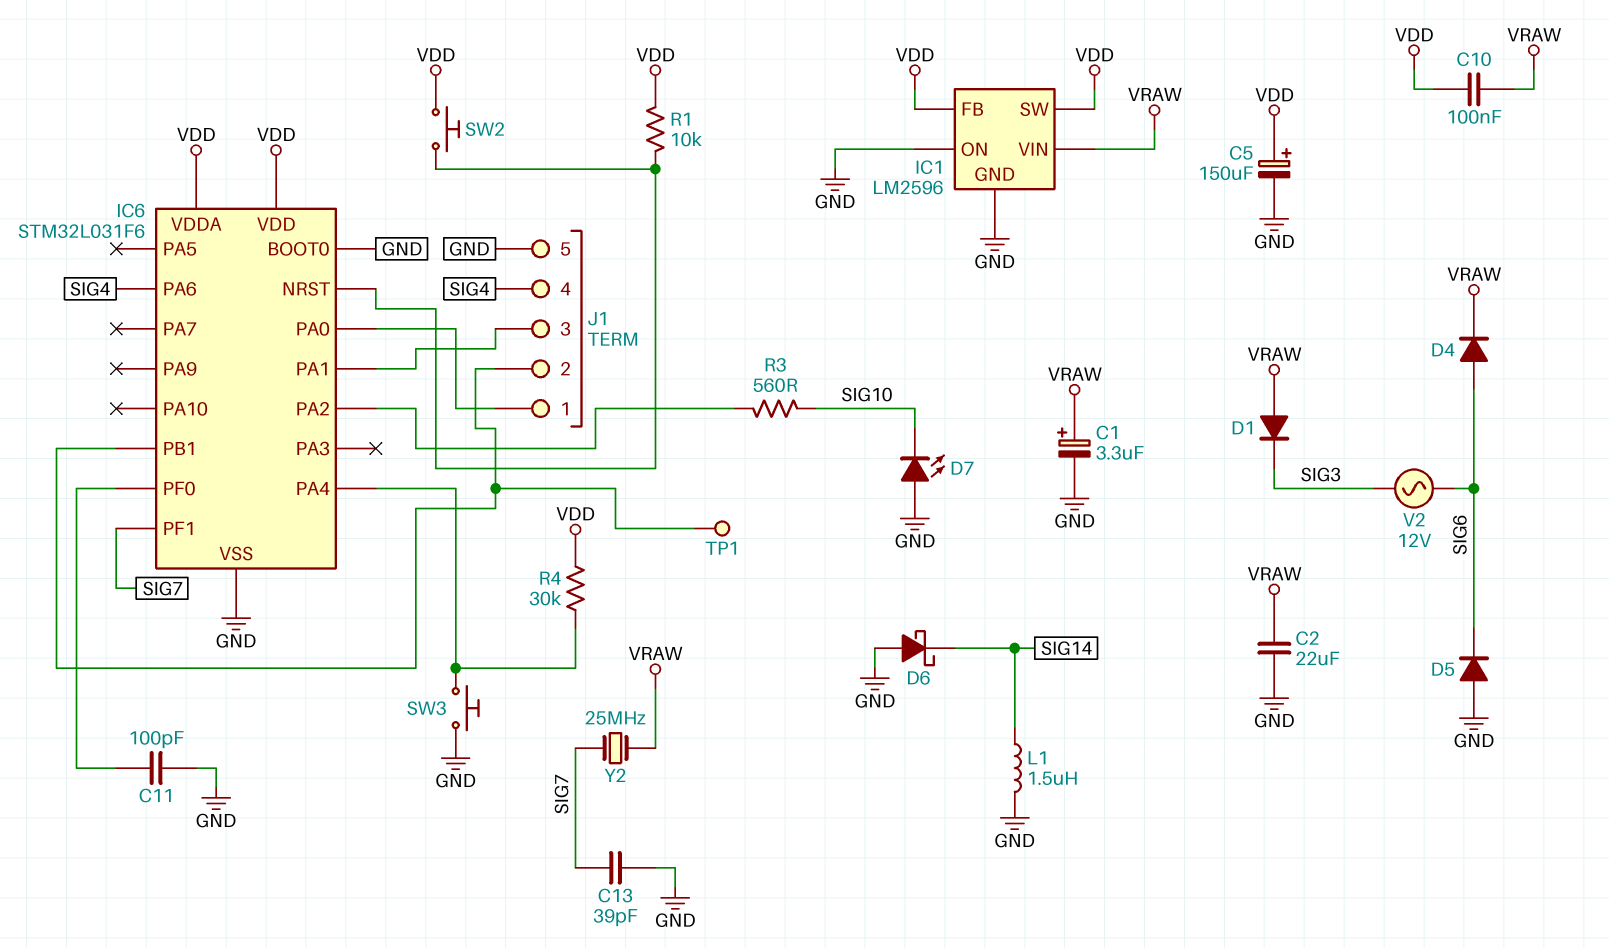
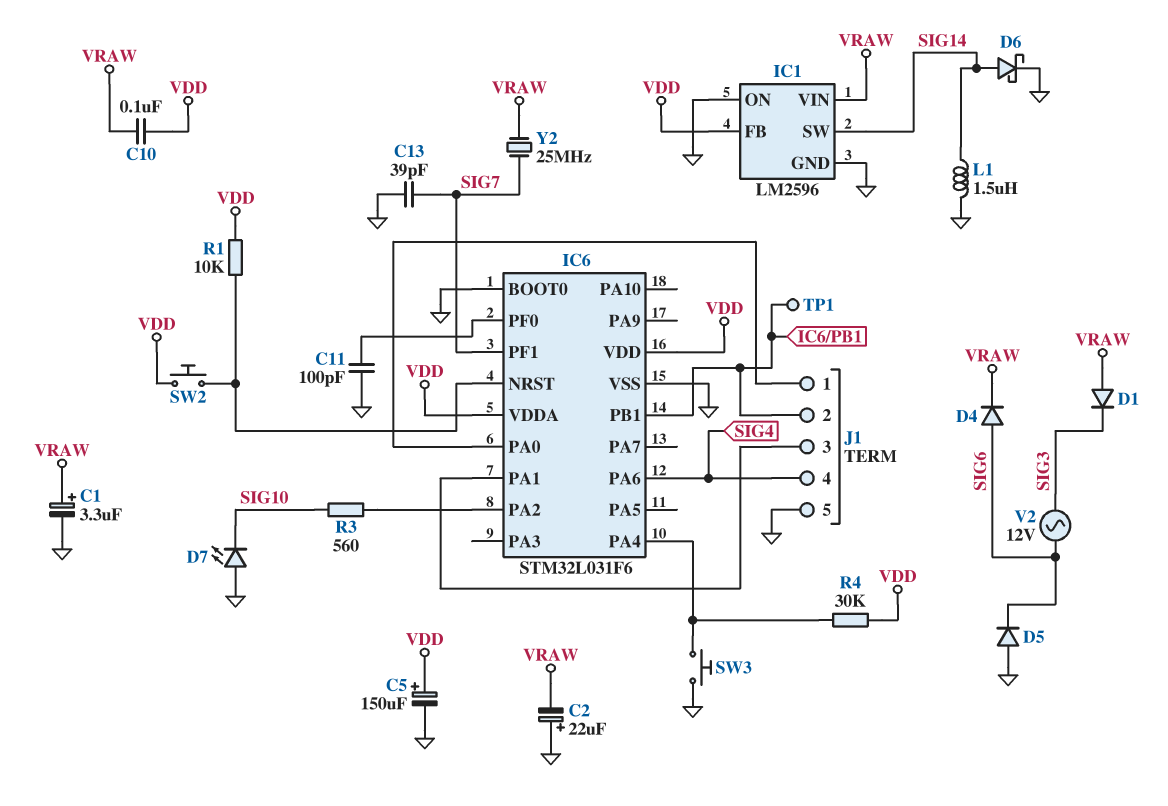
C2: 22uF (GND, VRAW) -> 22uF (plus GND, minus VRAW)
D6: schottky (A GND, K SIG14) -> schottky (A SIG14, K GND)
IC1 pin SW: VDD -> SIG14

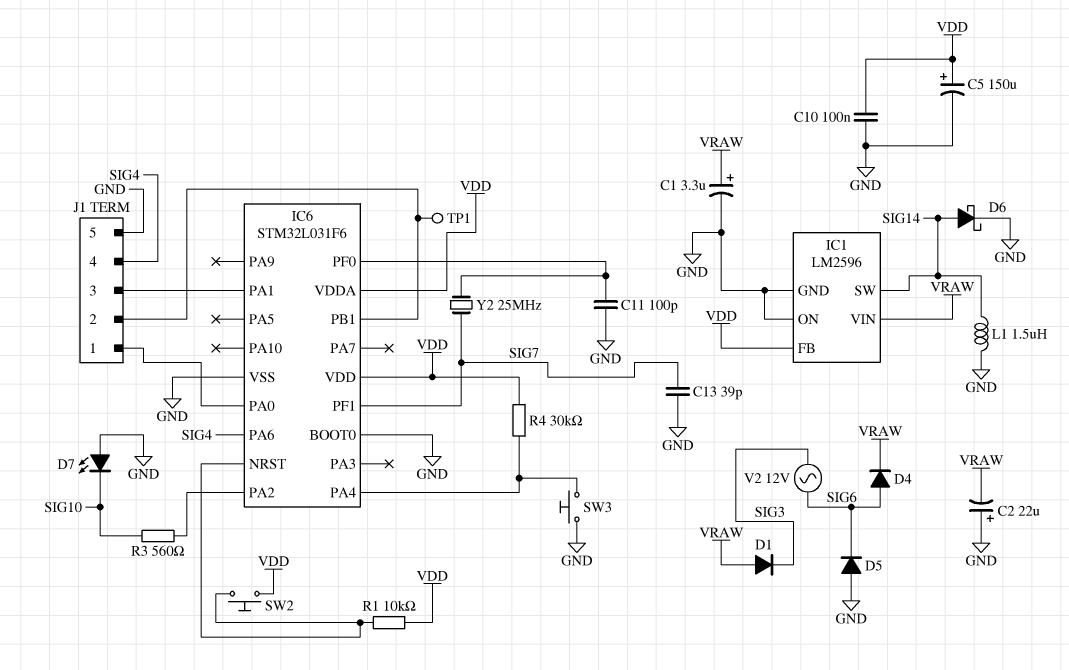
C10: 100nF (VDD, VRAW) -> 100nF (GND, VDD)
Y2: 25MHz (SIG7, VRAW) -> 25MHz (IC6/PF0, SIG7)

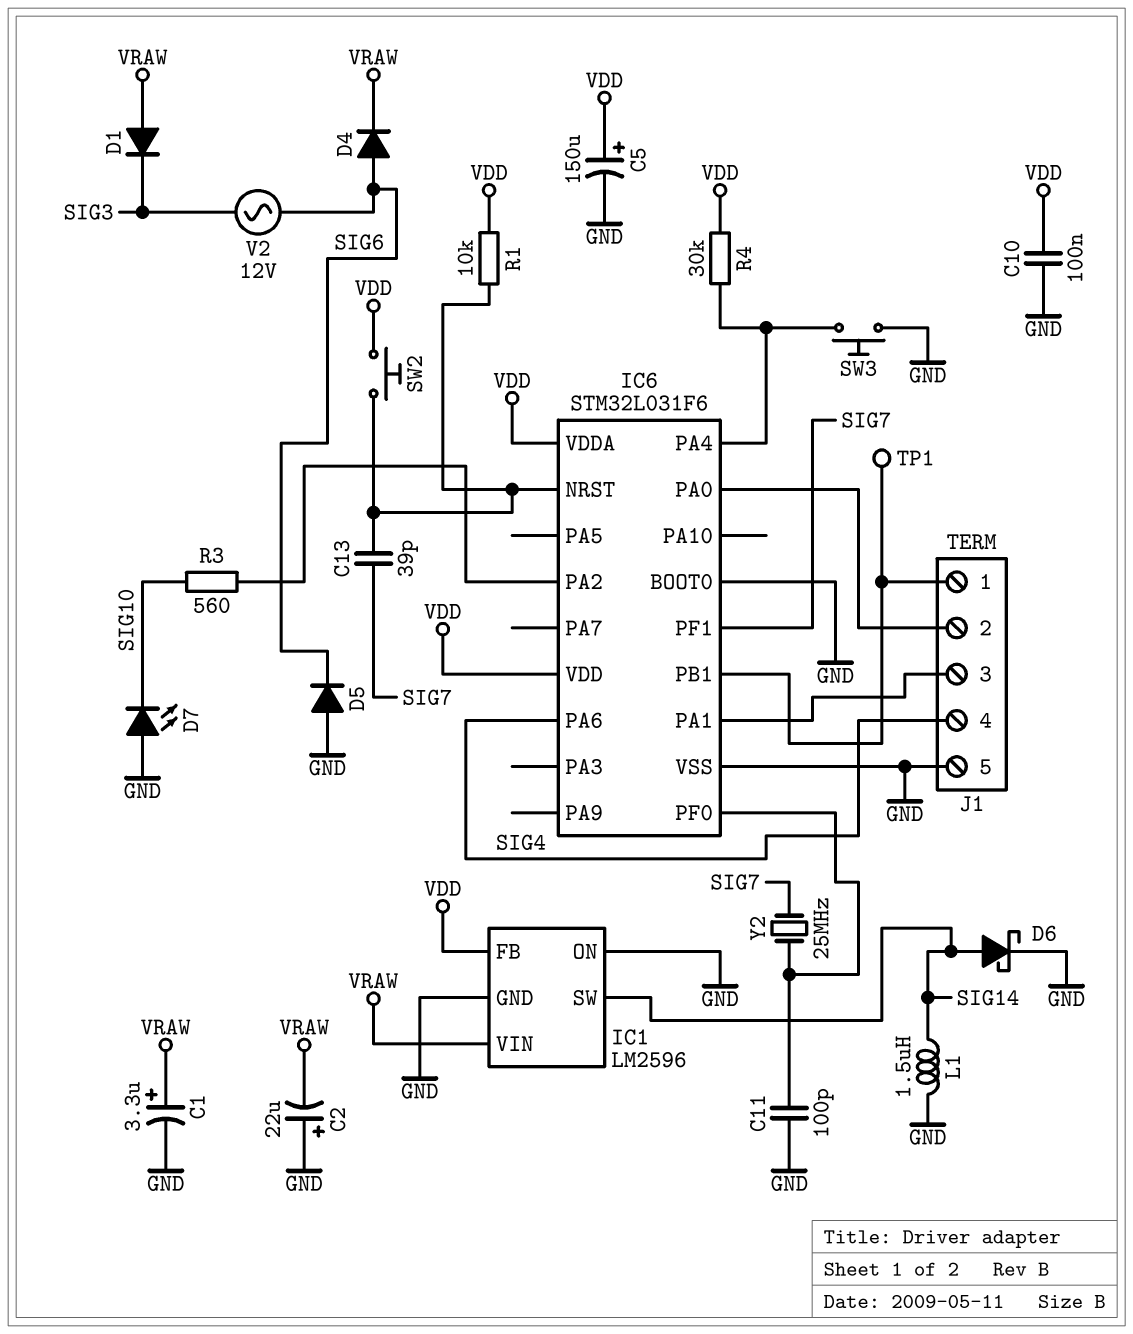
C13: 39pF (GND, SIG7) -> 39pF (IC6/NRST, SIG7)
J1 pin 1: IC6/PA0 -> IC6/PB1
J1 pin 2: IC6/PB1 -> IC6/PA0

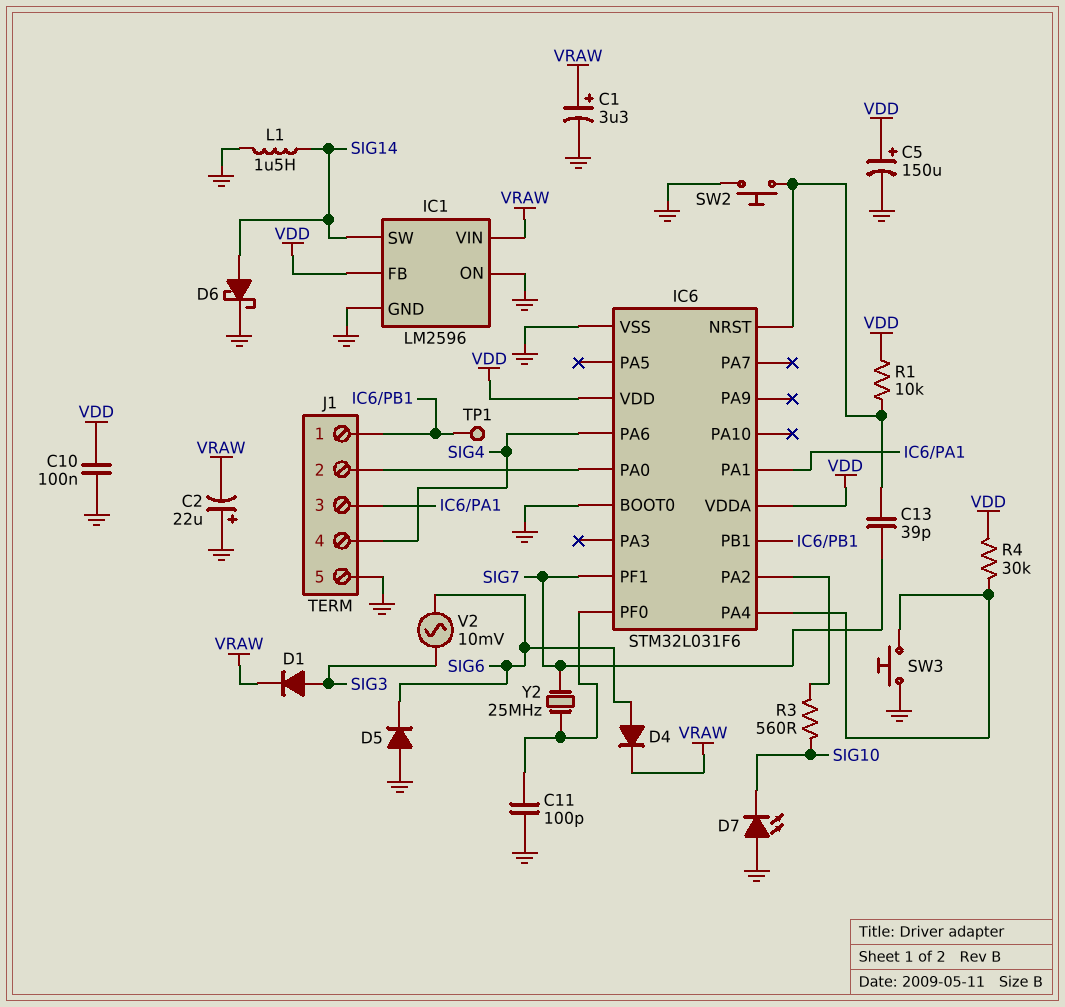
D1: diode (A VRAW, K SIG3) -> diode (A SIG3, K VRAW)
SW2: button (IC6/NRST, VDD) -> button (GND, IC6/NRST)
V2: AC 12V (SIG3, SIG6) -> AC 10mV (SIG3, SIG6)

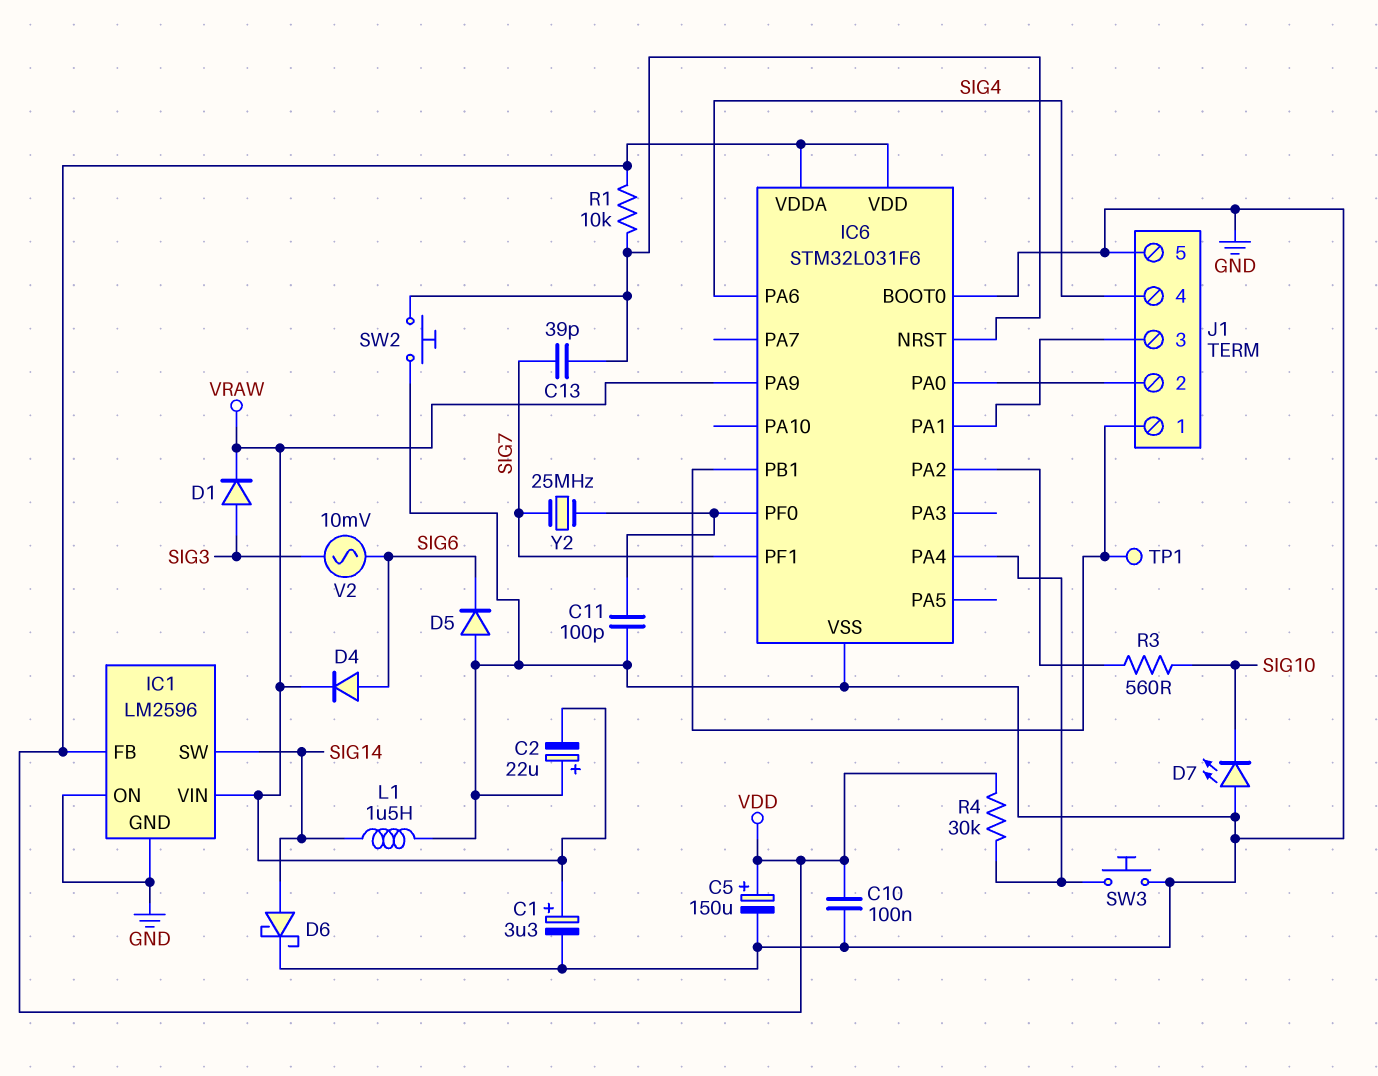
IC6 pin PA9: none -> VRAW

